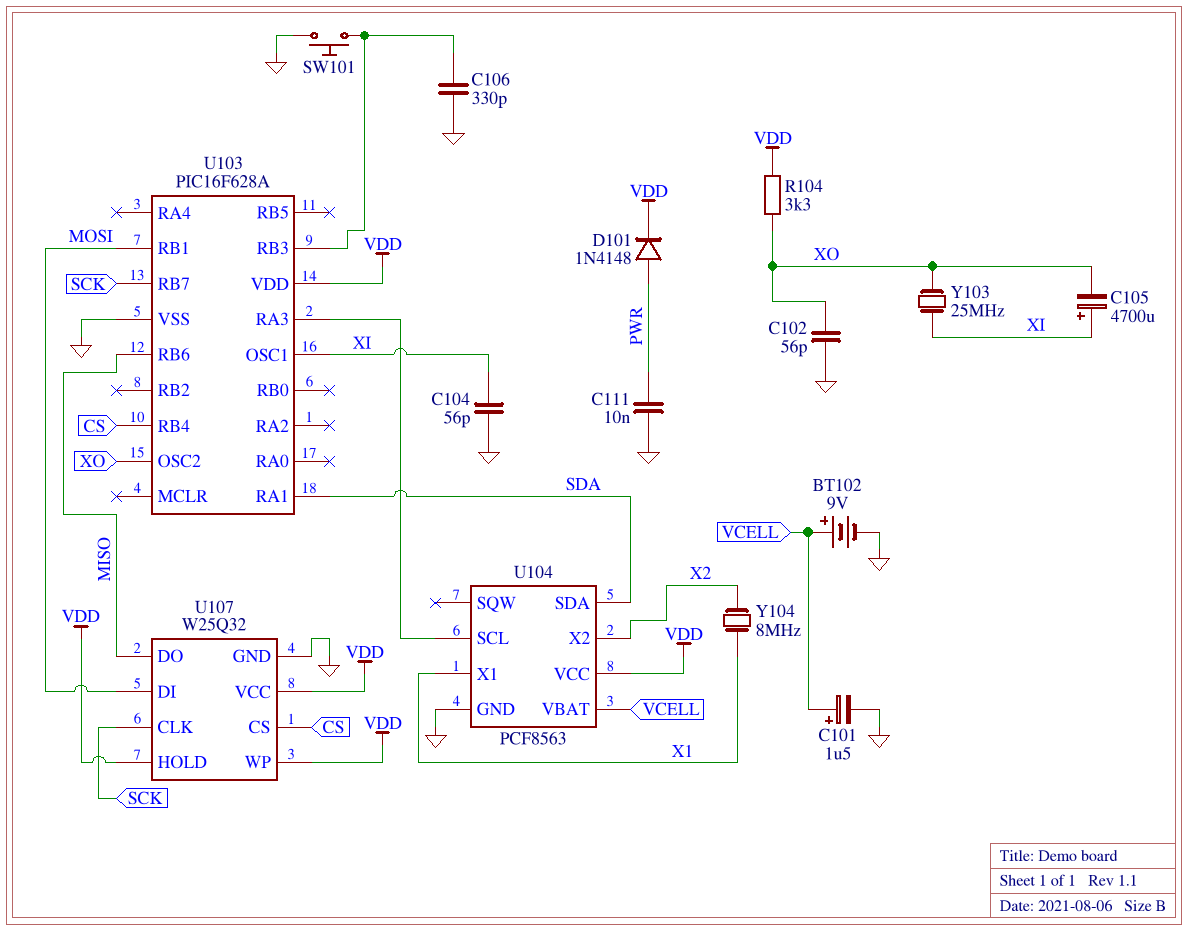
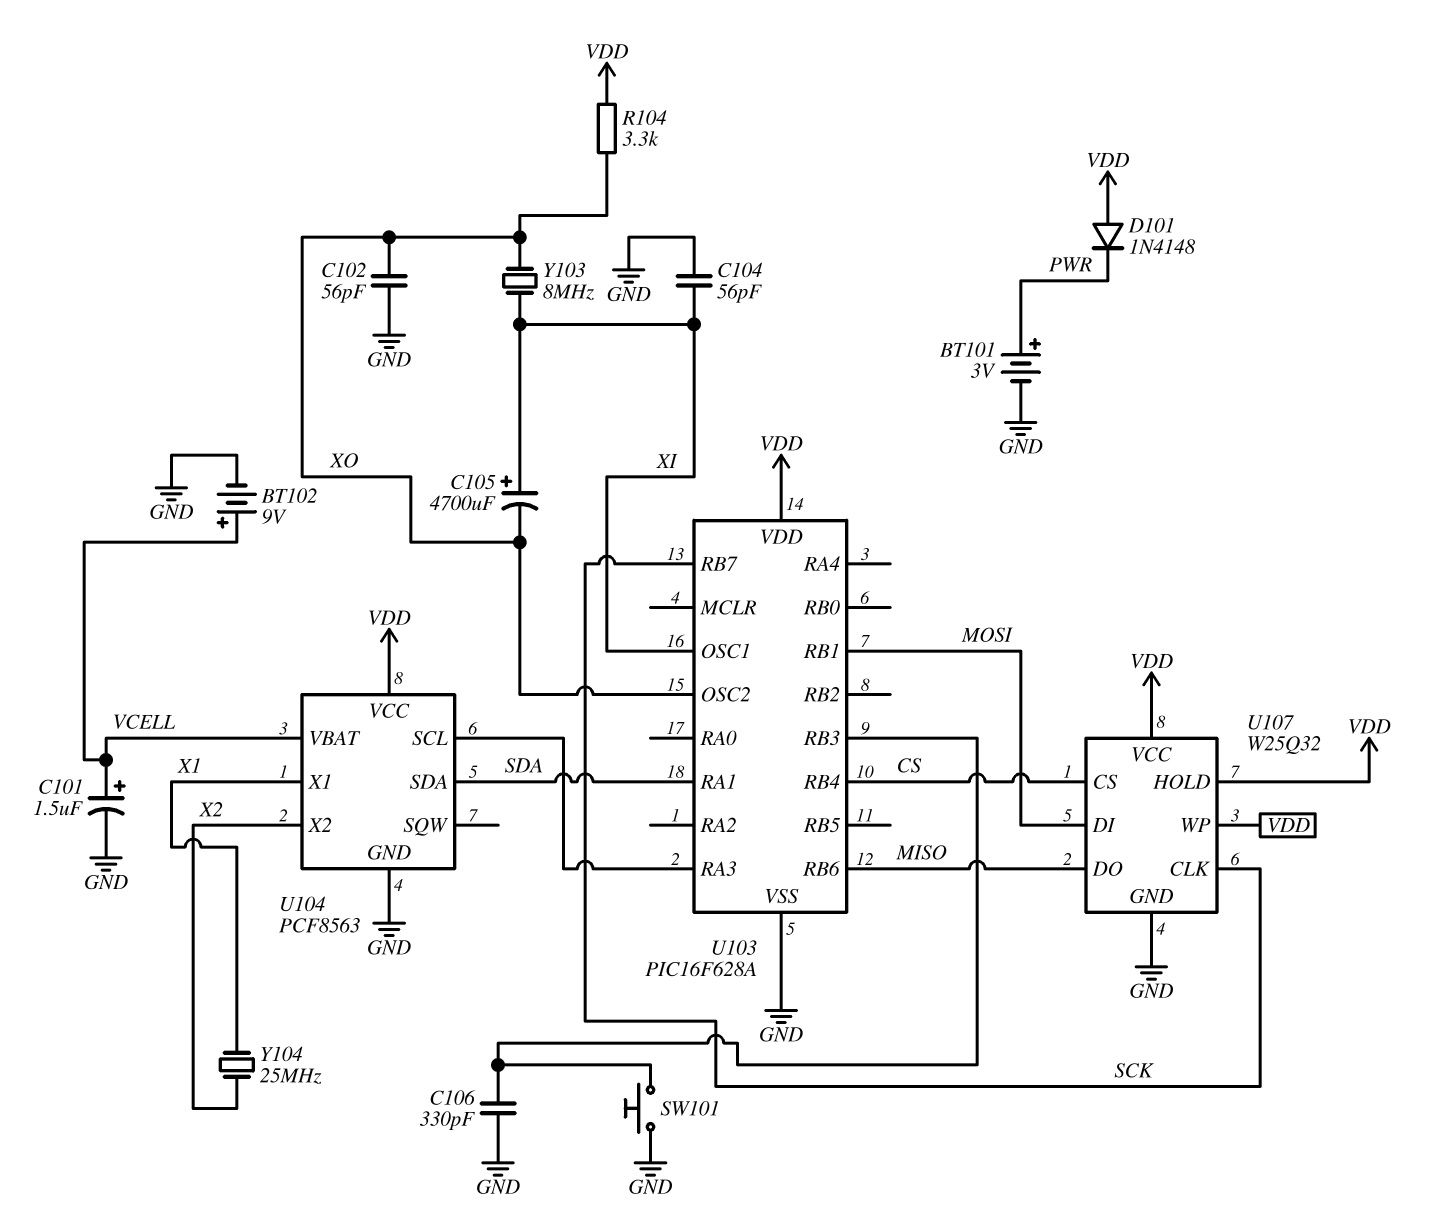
BT101: none -> 3V (plus PWR, minus GND)
C111: 10nF (GND, PWR) -> none
D101: diode 1N4148 (A PWR, K VDD) -> diode 1N4148 (A VDD, K PWR)
Y103: 25MHz (XI, XO) -> 8MHz (XI, XO)
Y104: 8MHz (X1, X2) -> 25MHz (X1, X2)

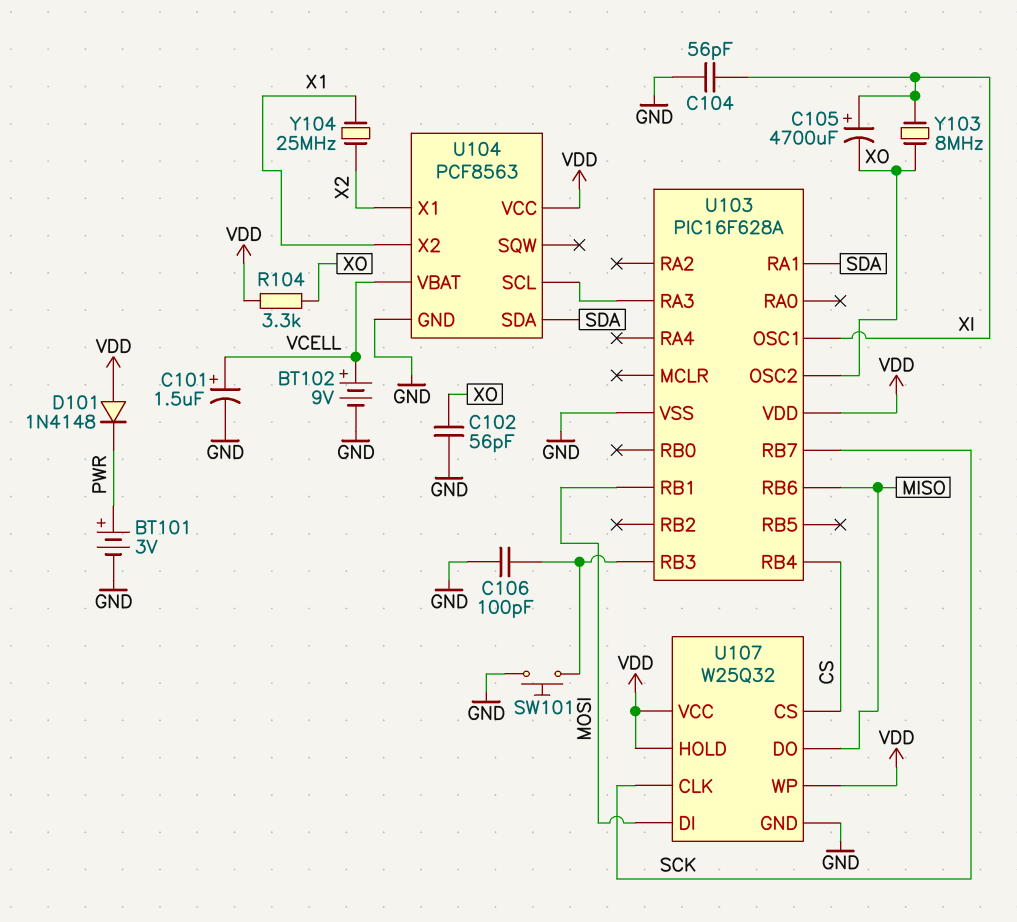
C106: 330pF (GND, U103/RB3) -> 100pF (GND, U103/RB3)
U104 pin X1: X1 -> X2
U104 pin X2: X2 -> X1

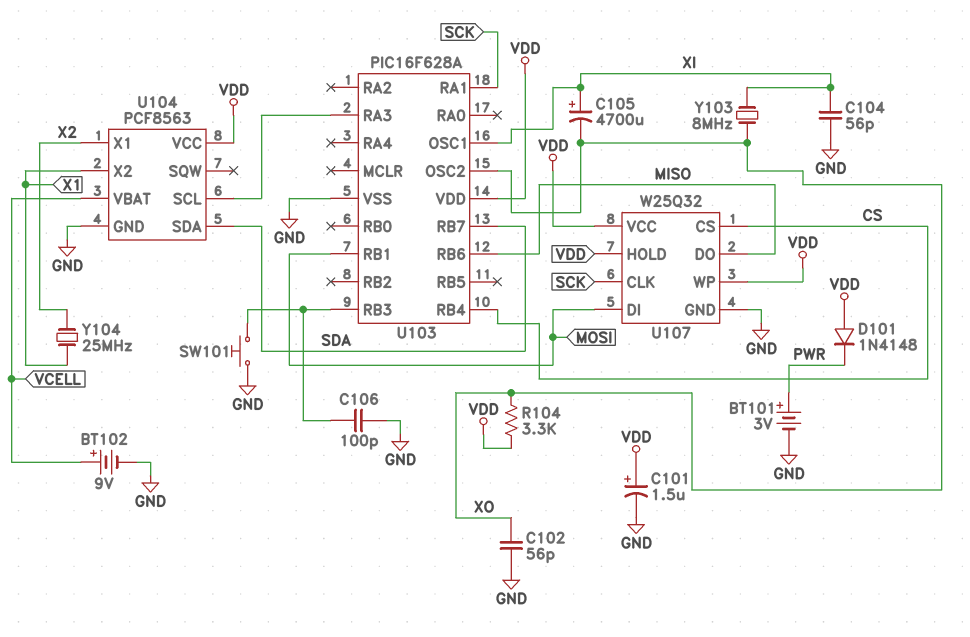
C101: 1.5uF (plus VCELL, minus GND) -> 1.5uF (plus VDD, minus GND)
U103 pin RA1: SDA -> SCK
U103 pin RB7: SCK -> SDA

